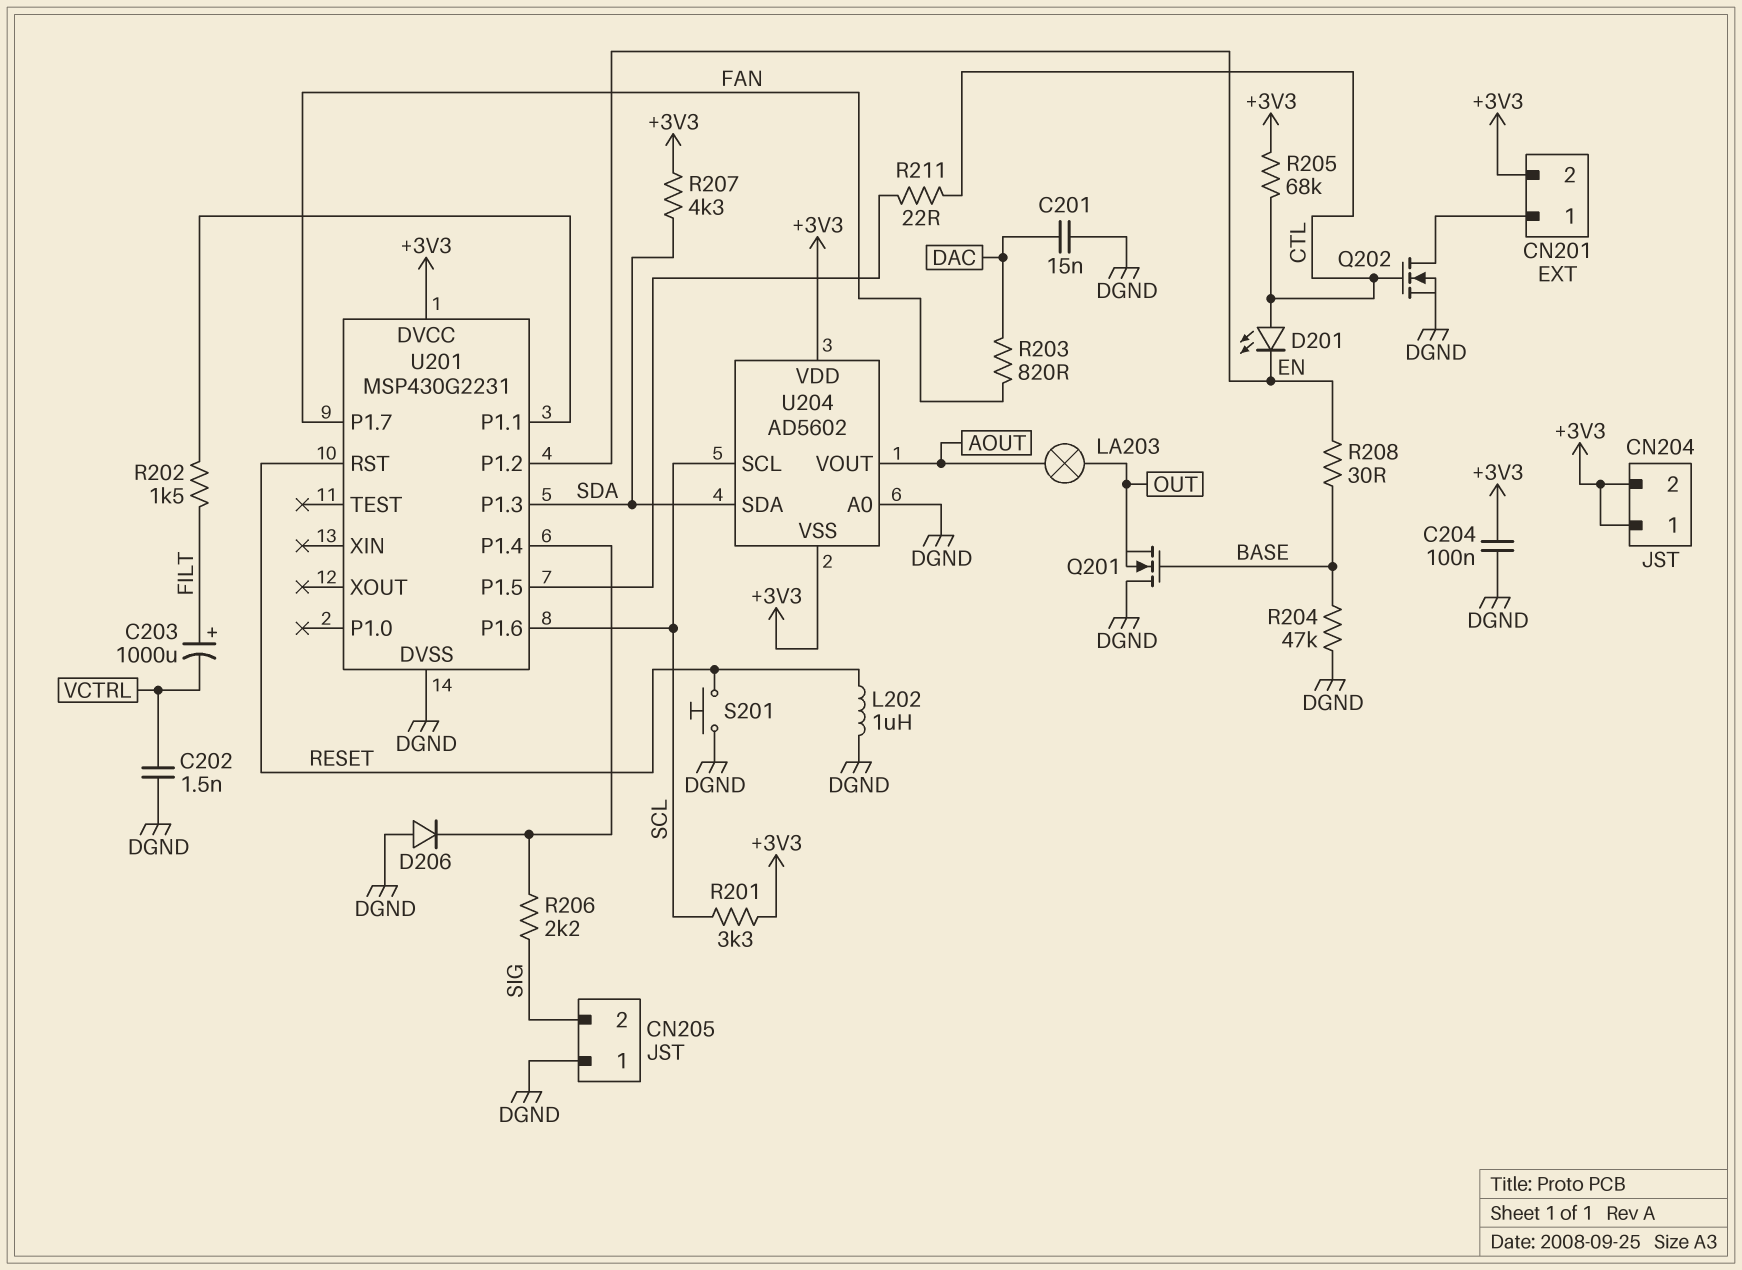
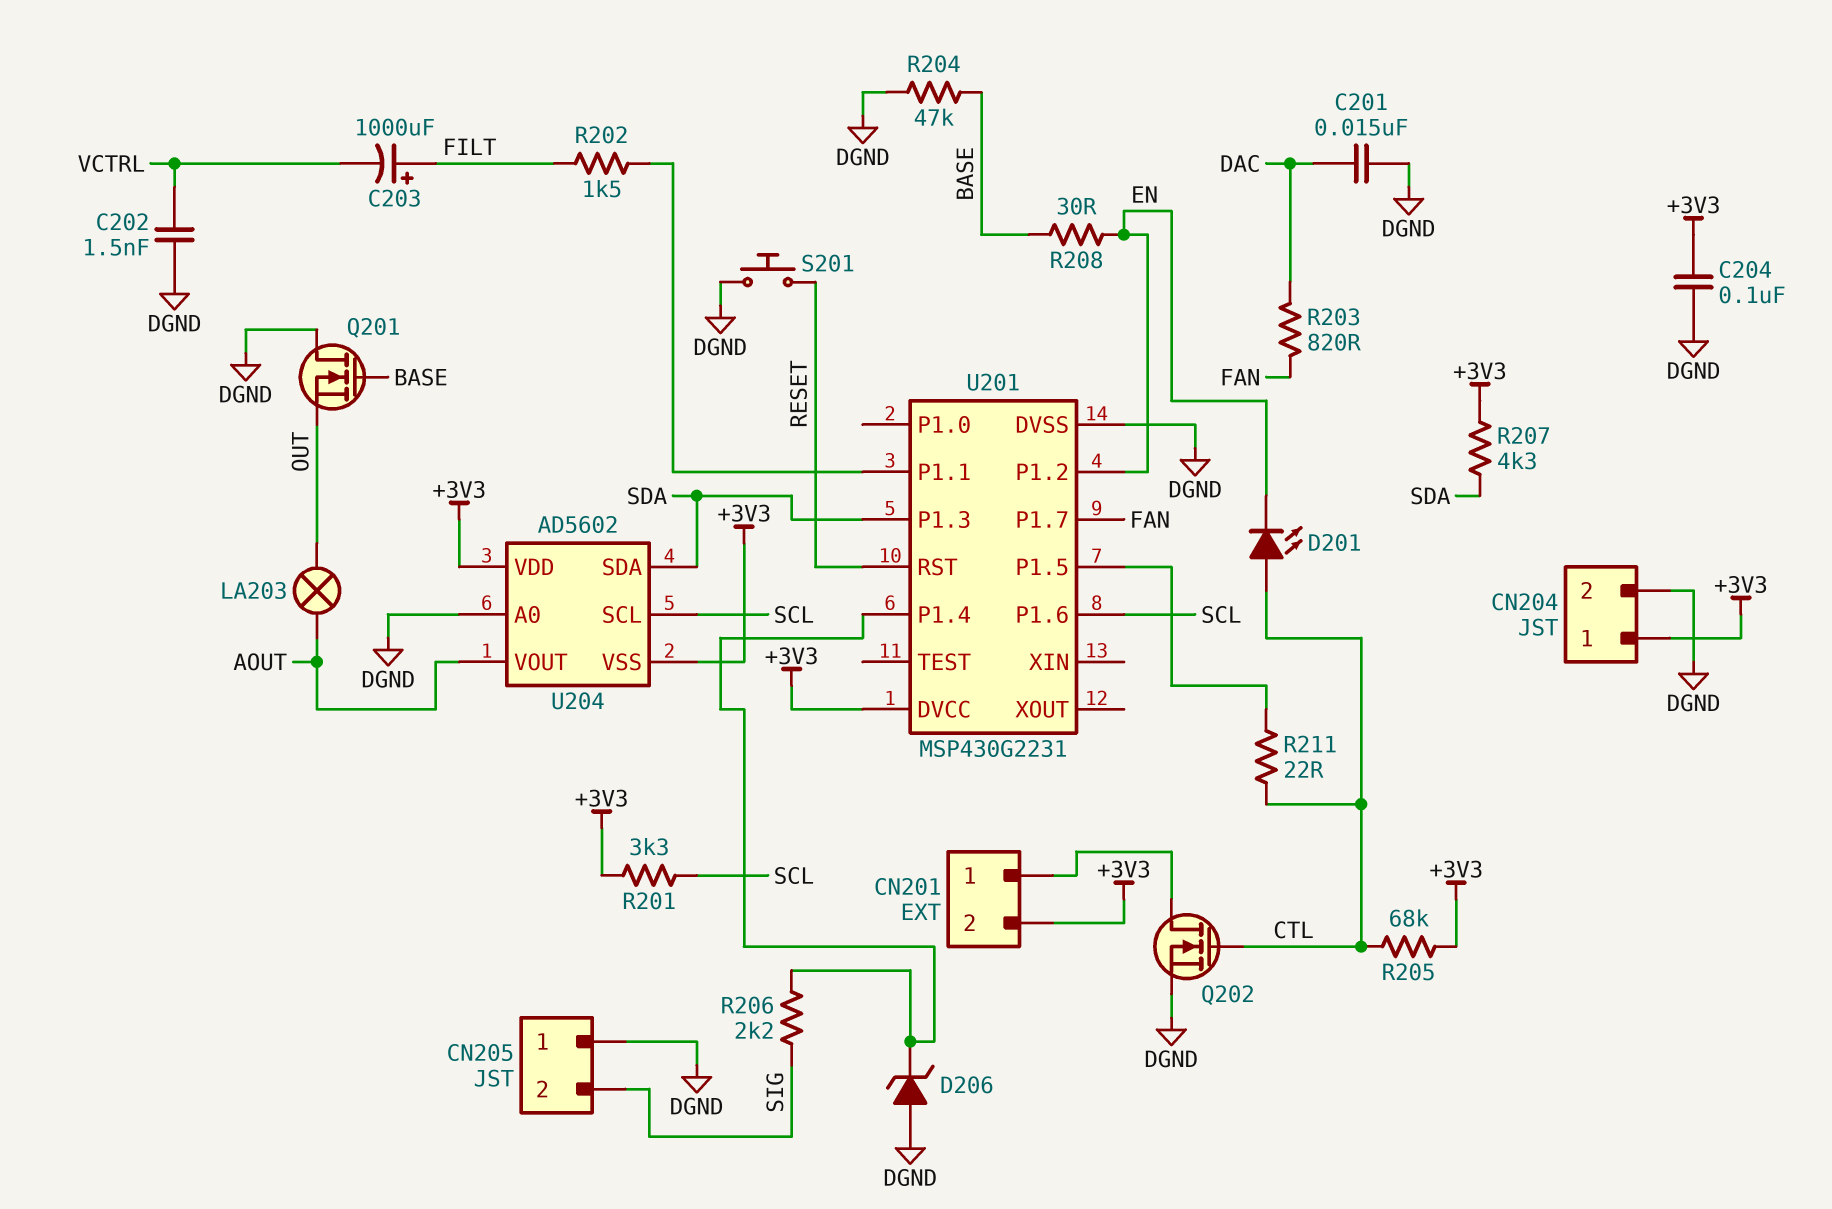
CN204 pin 2: +3V3 -> DGND
D206: diode (A DGND, K U201/P1.4) -> zener (A DGND, K U201/P1.4)
L202: 1uH (DGND, RESET) -> none

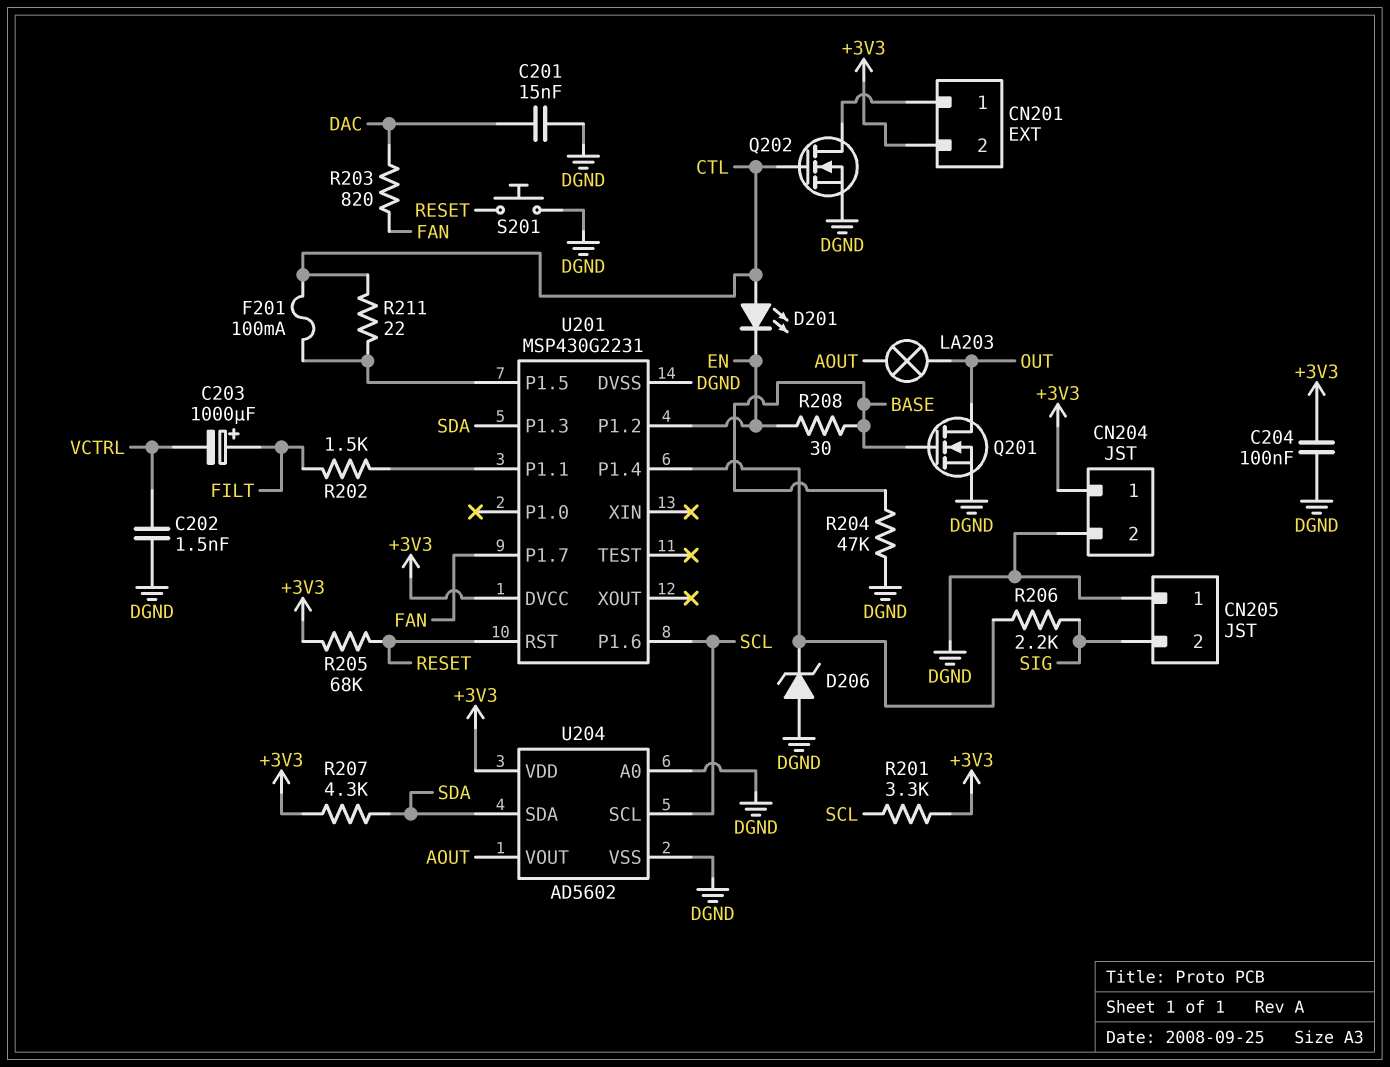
F201: none -> 100mA (CTL, U201/P1.5)
Q201: NMOS (G BASE, D DGND, S OUT) -> NMOS (G BASE, D OUT, S DGND)
R205: 68k (+3V3, CTL) -> 68k (+3V3, RESET)
U204 pin VSS: +3V3 -> DGND

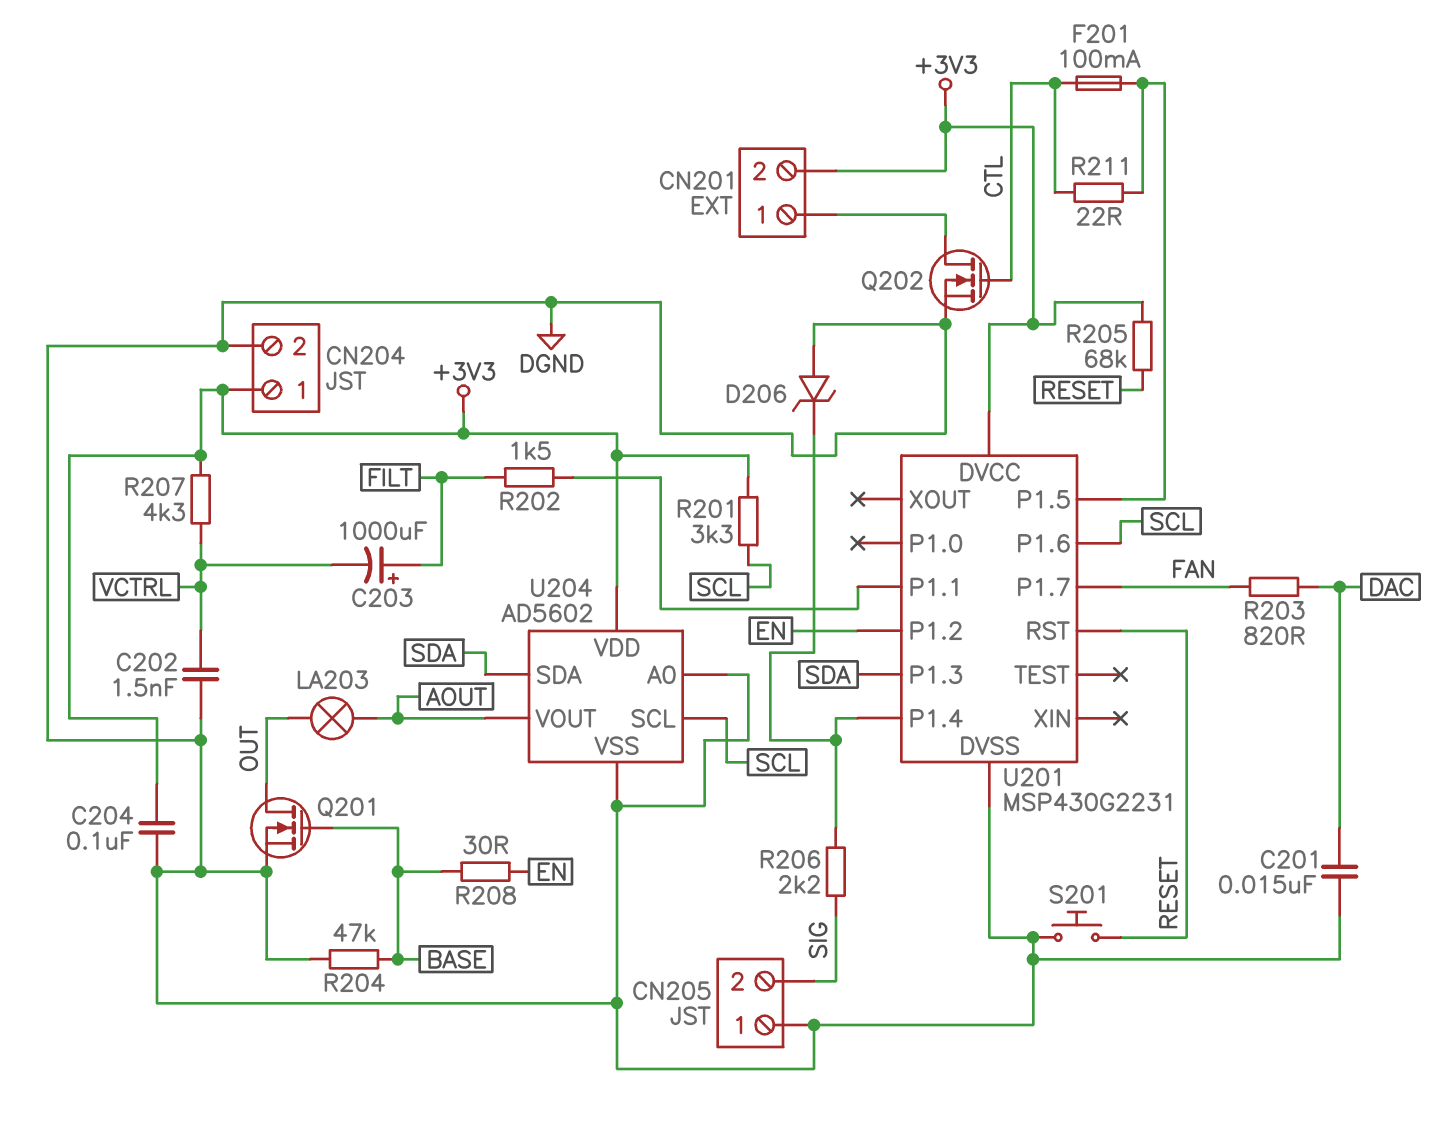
D201: LED (A CTL, K EN) -> none
R207: 4.3k (+3V3, SDA) -> 4.3k (+3V3, VCTRL)

